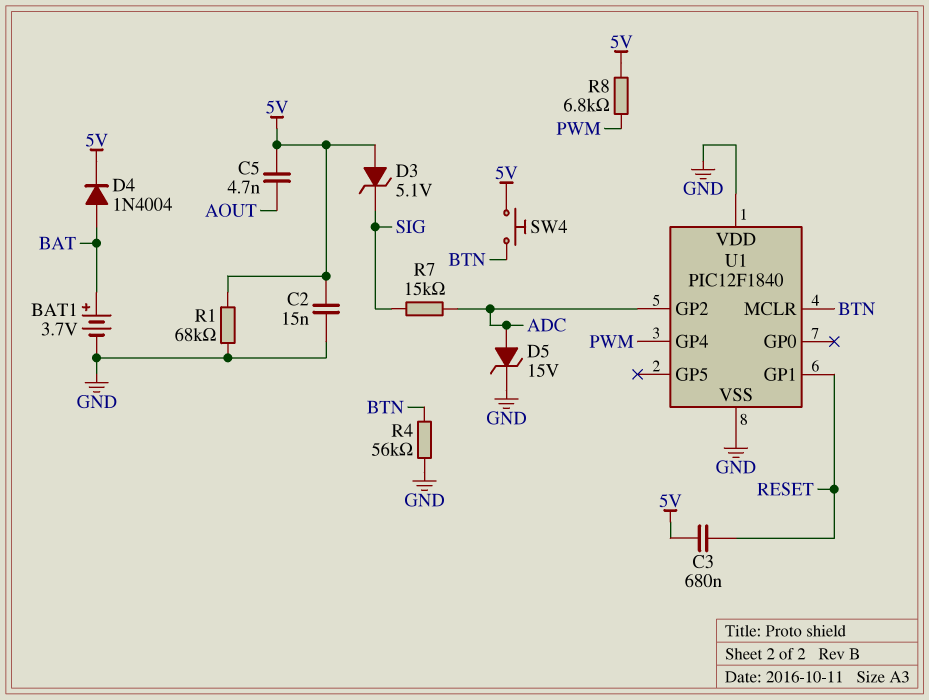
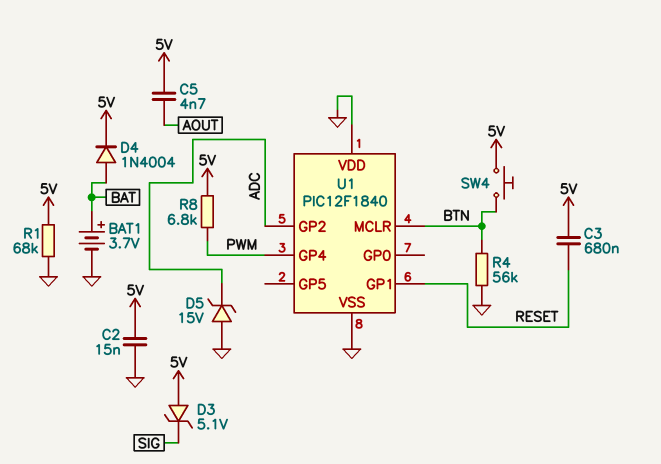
D5: zener 15V (A ADC, K GND) -> zener 15V (A GND, K ADC)
R7: 15k (ADC, SIG) -> none

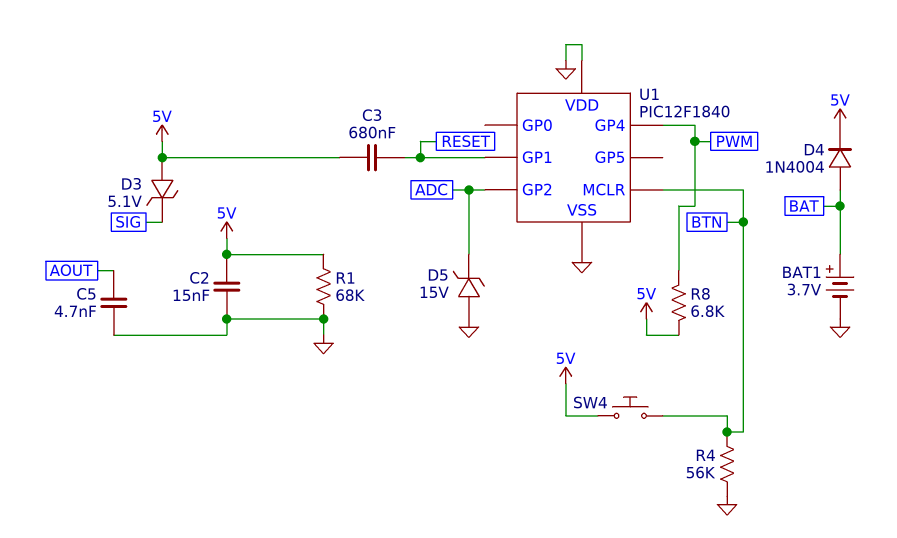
C5: 4.7nF (5V, AOUT) -> 4.7nF (AOUT, GND)

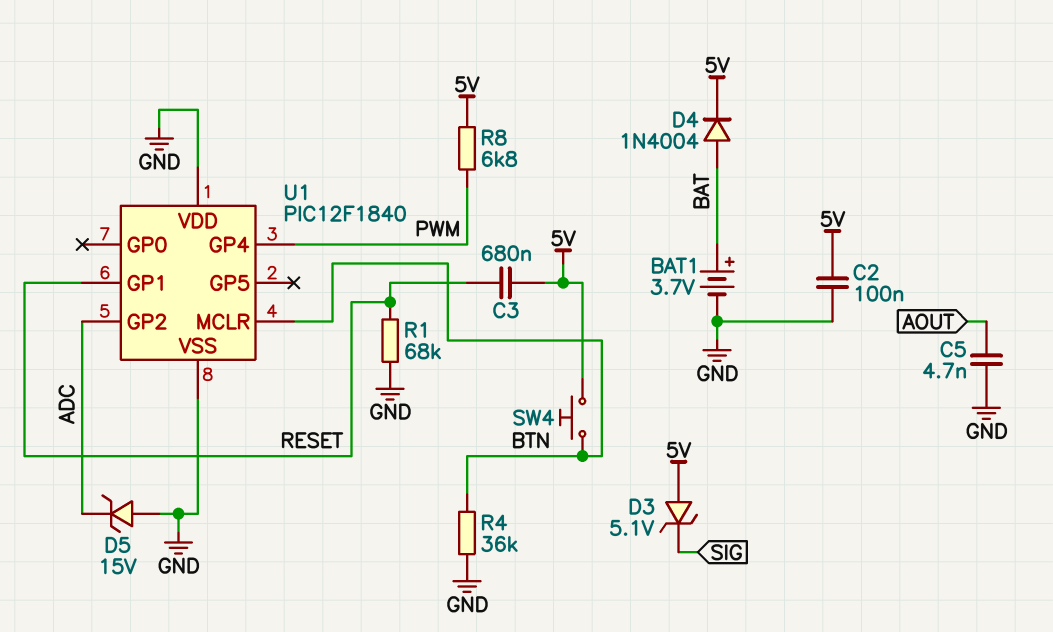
C2: 15nF (5V, GND) -> 100nF (5V, GND)
R1: 68k (5V, GND) -> 68k (GND, RESET)
R4: 56k (BTN, GND) -> 36k (BTN, GND)

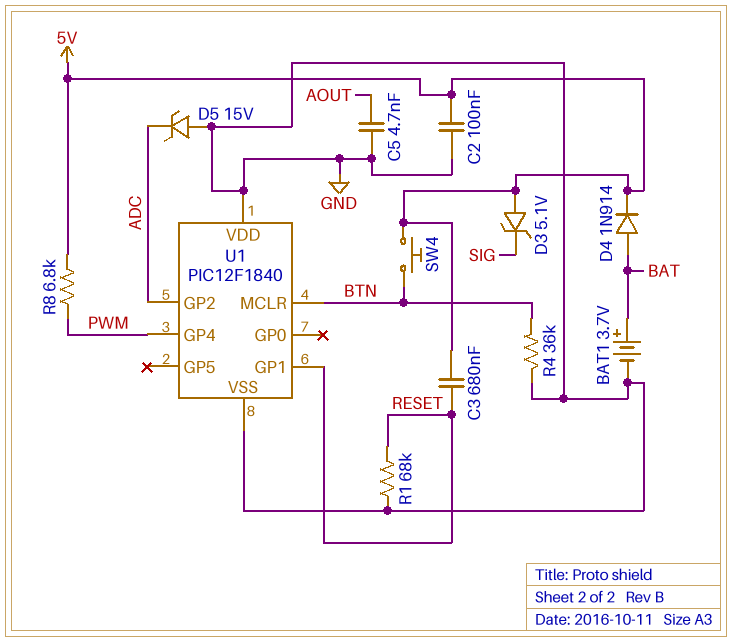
D4: diode 1N4004 (A BAT, K 5V) -> diode 1N914 (A BAT, K 5V)

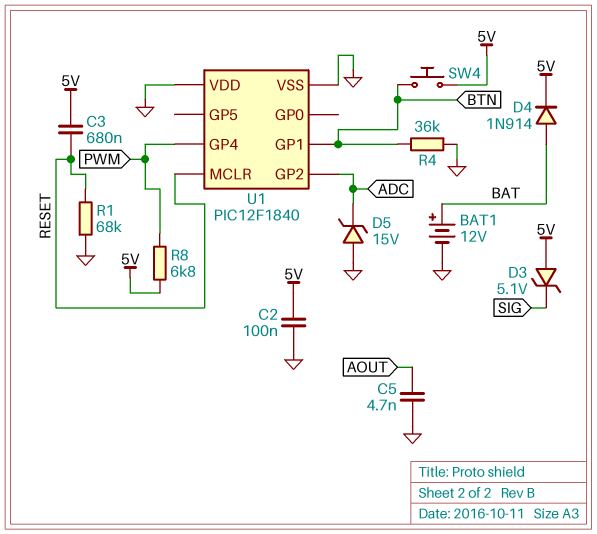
BAT1: 3.7V (plus BAT, minus GND) -> 12V (plus BAT, minus GND)
U1 pin GP1: RESET -> BTN
U1 pin MCLR: BTN -> RESET

